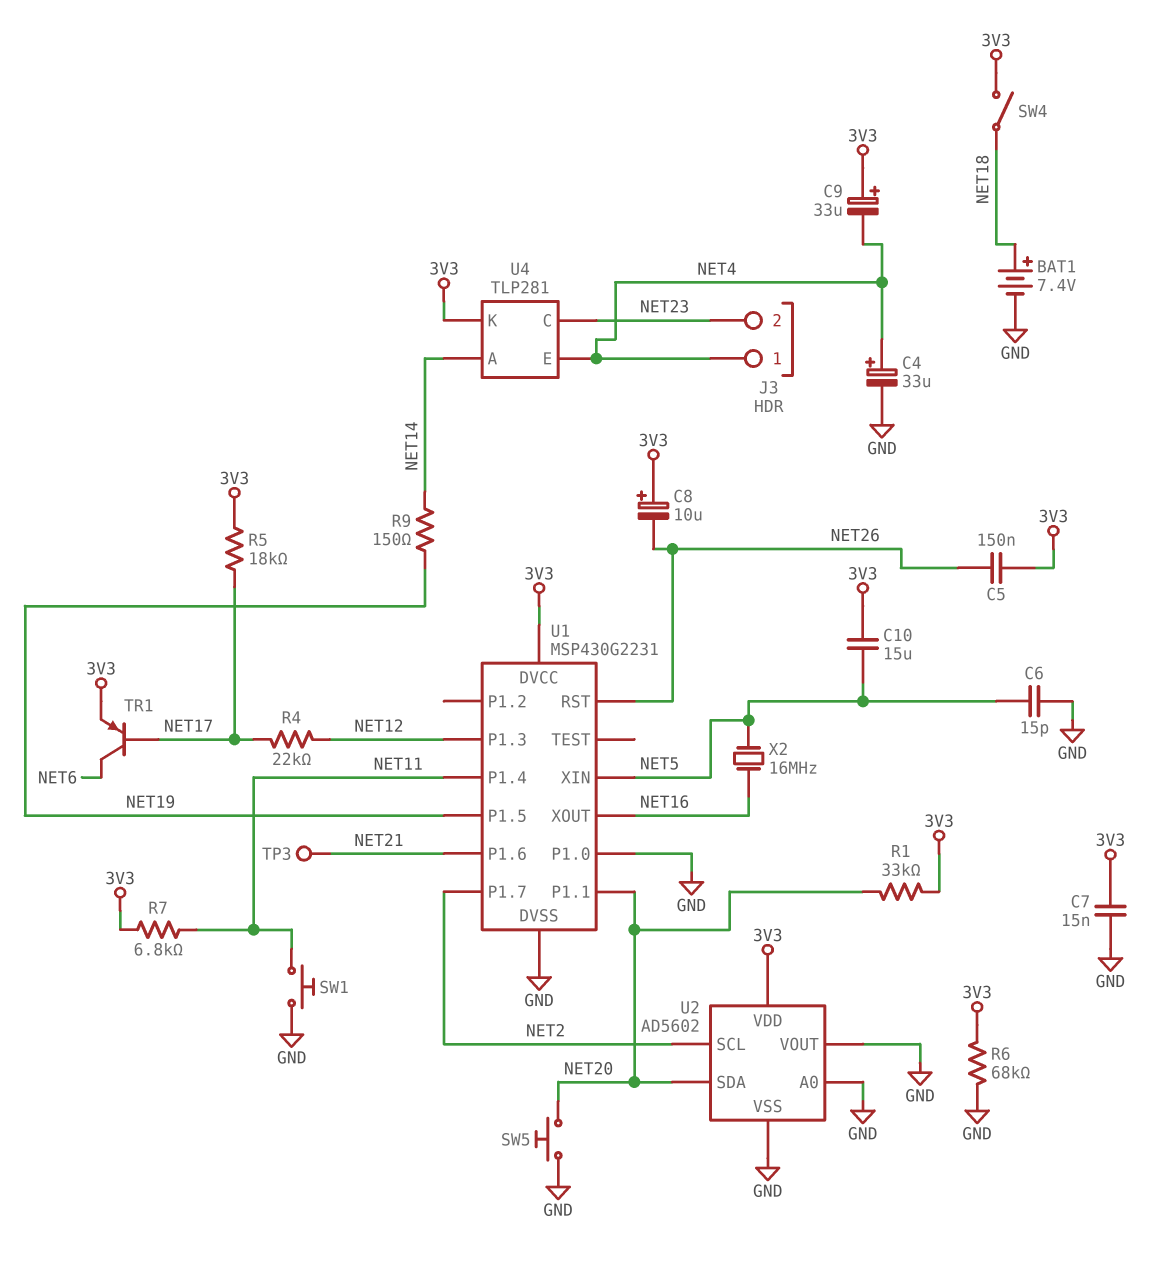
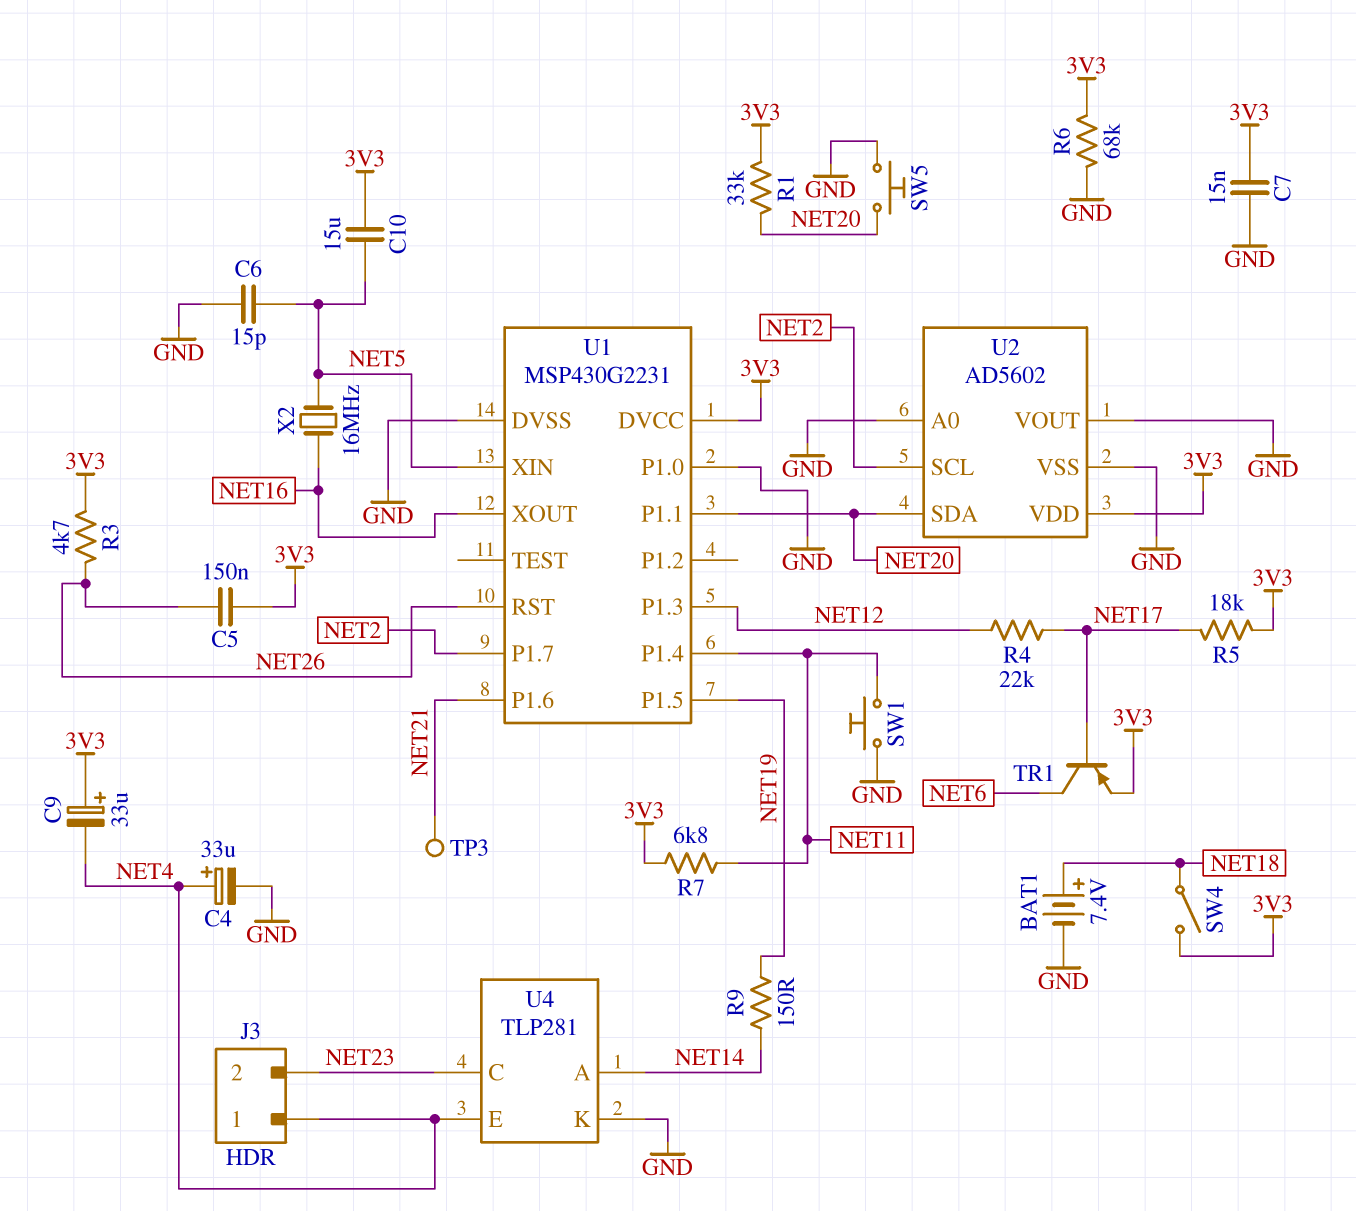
C8: 10uF (plus 3V3, minus NET26) -> none
R3: none -> 4.7k (3V3, NET26)
U4 pin K: 3V3 -> GND

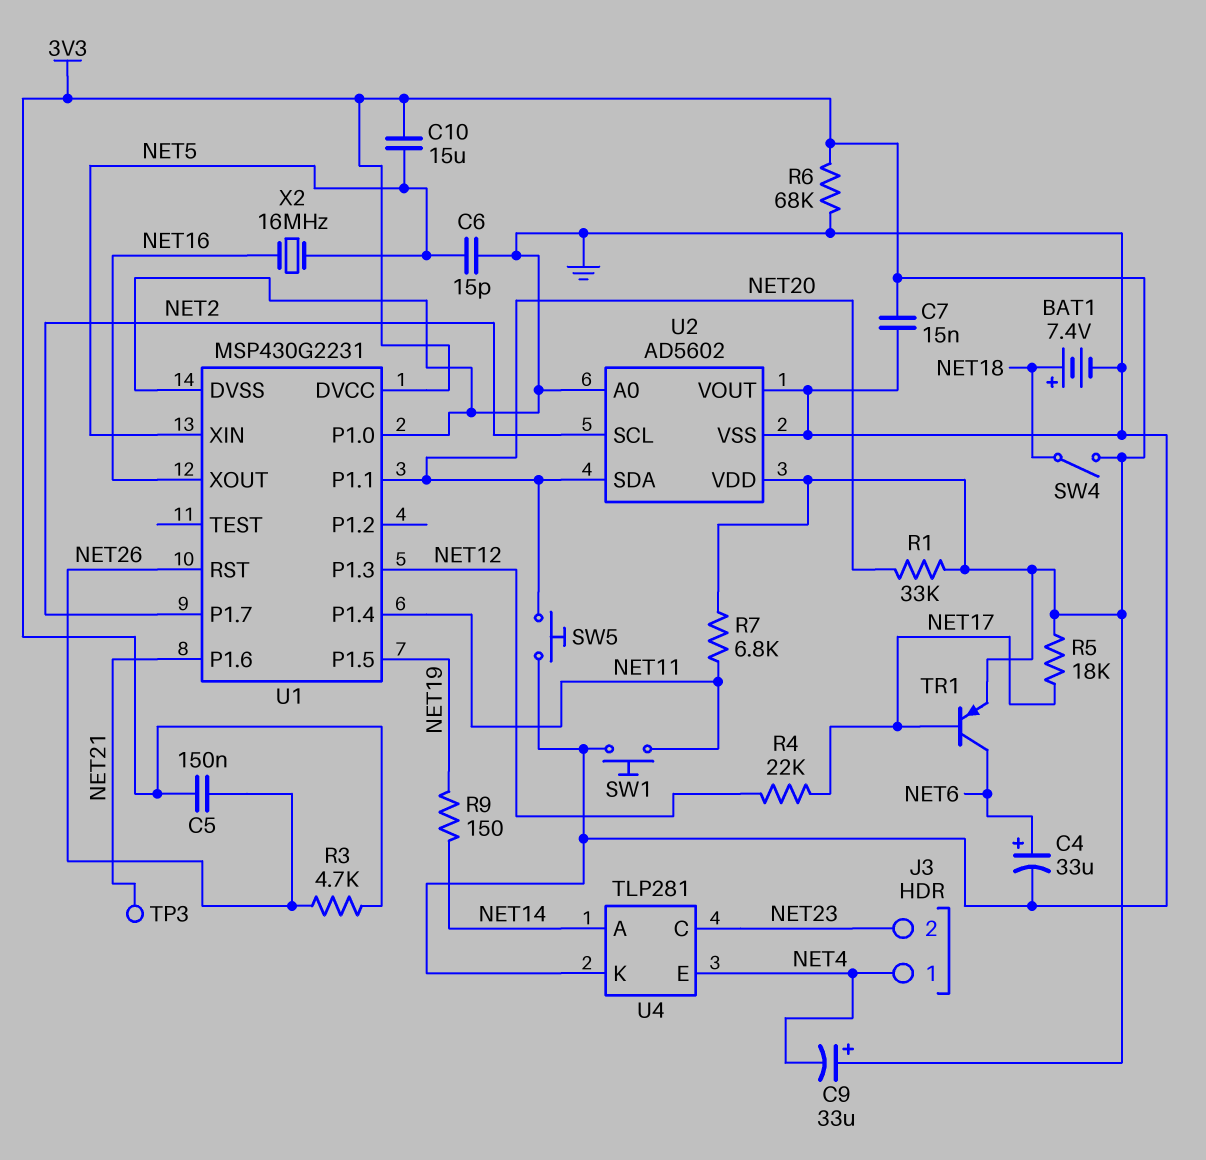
C4: 33uF (plus NET4, minus GND) -> 33uF (plus NET6, minus GND)

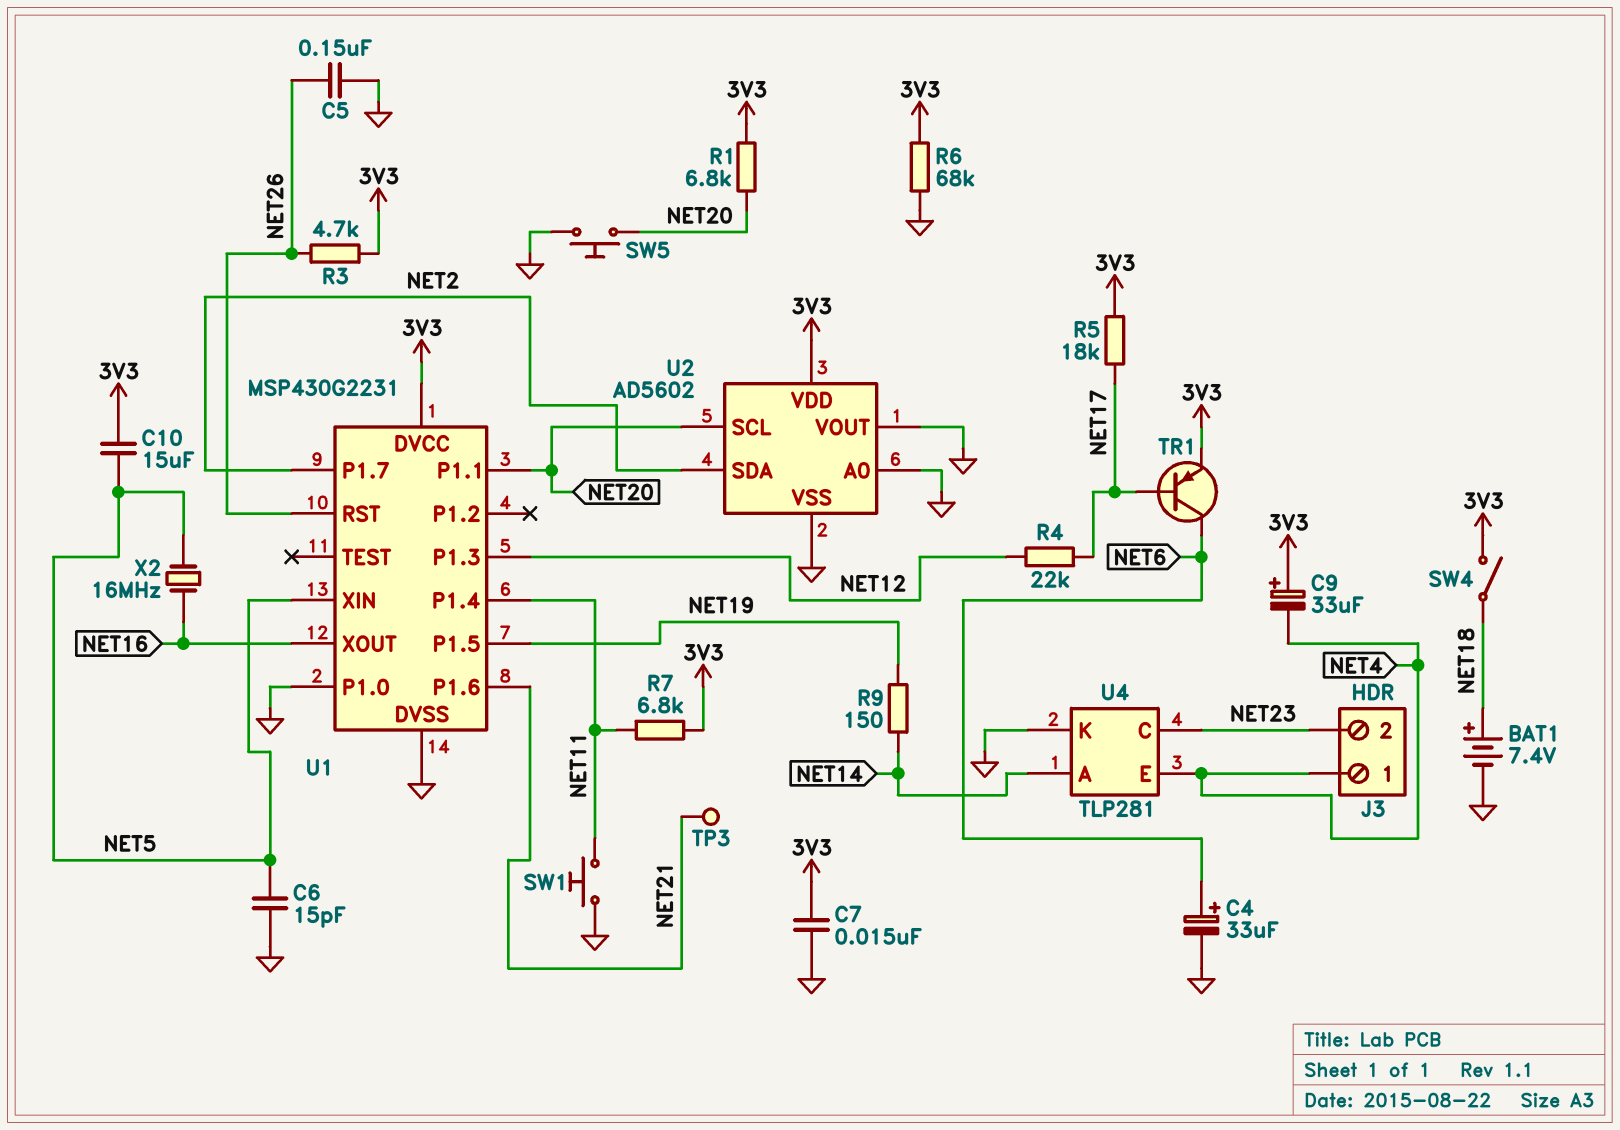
C5: 150nF (3V3, NET26) -> 150nF (GND, NET26)
R1: 33k (3V3, NET20) -> 6.8k (3V3, NET20)
U2 pin SCL: NET2 -> NET20
U2 pin SDA: NET20 -> NET2

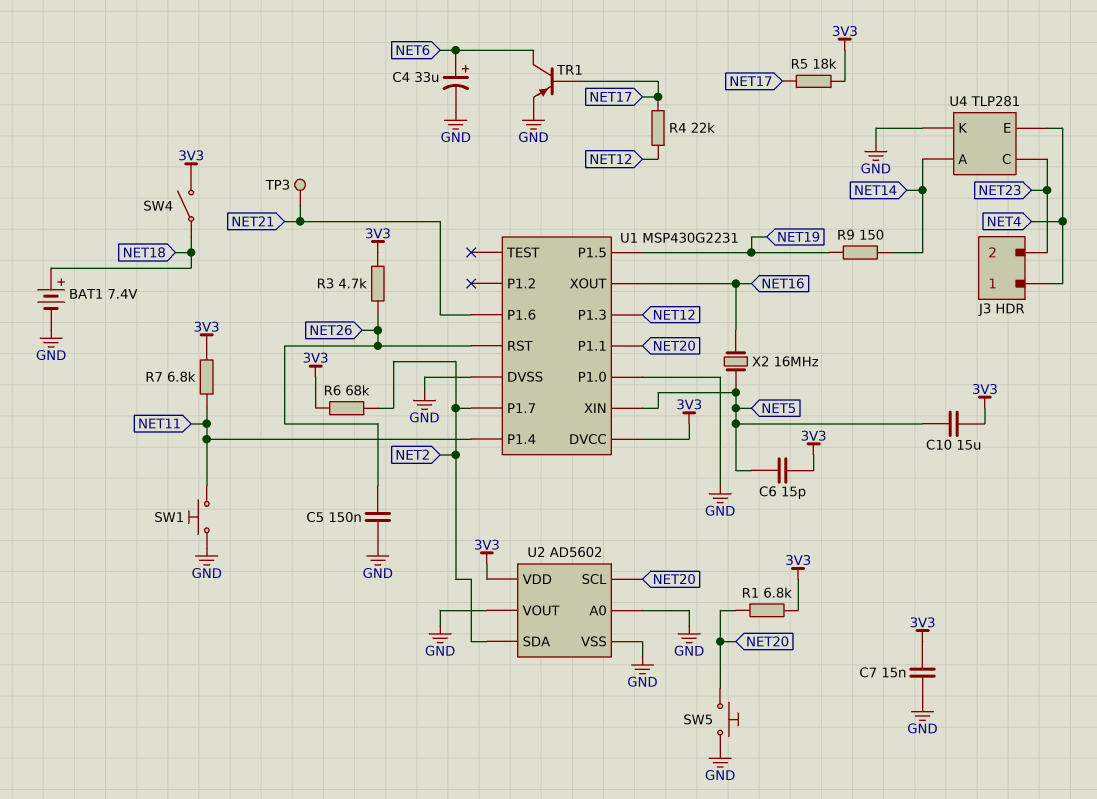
C6: 15pF (GND, NET5) -> 15pF (3V3, NET5)
C9: 33uF (plus 3V3, minus NET4) -> none
R6: 68k (3V3, GND) -> 68k (3V3, NET2)
TR1: PNP (B NET17, C NET6, E 3V3) -> PNP (B NET17, C NET6, E GND)

